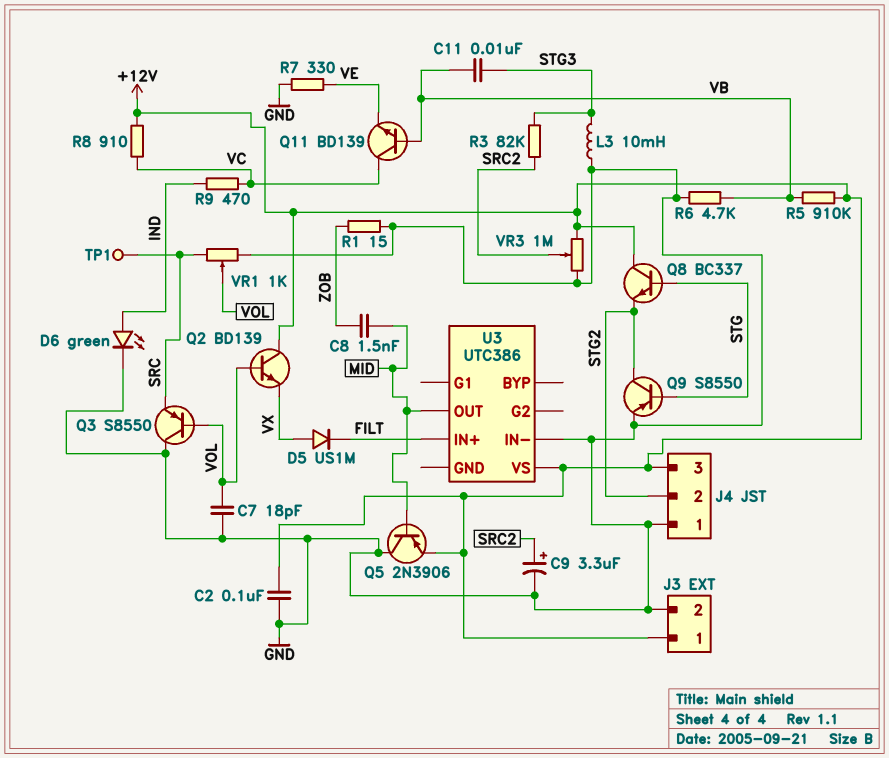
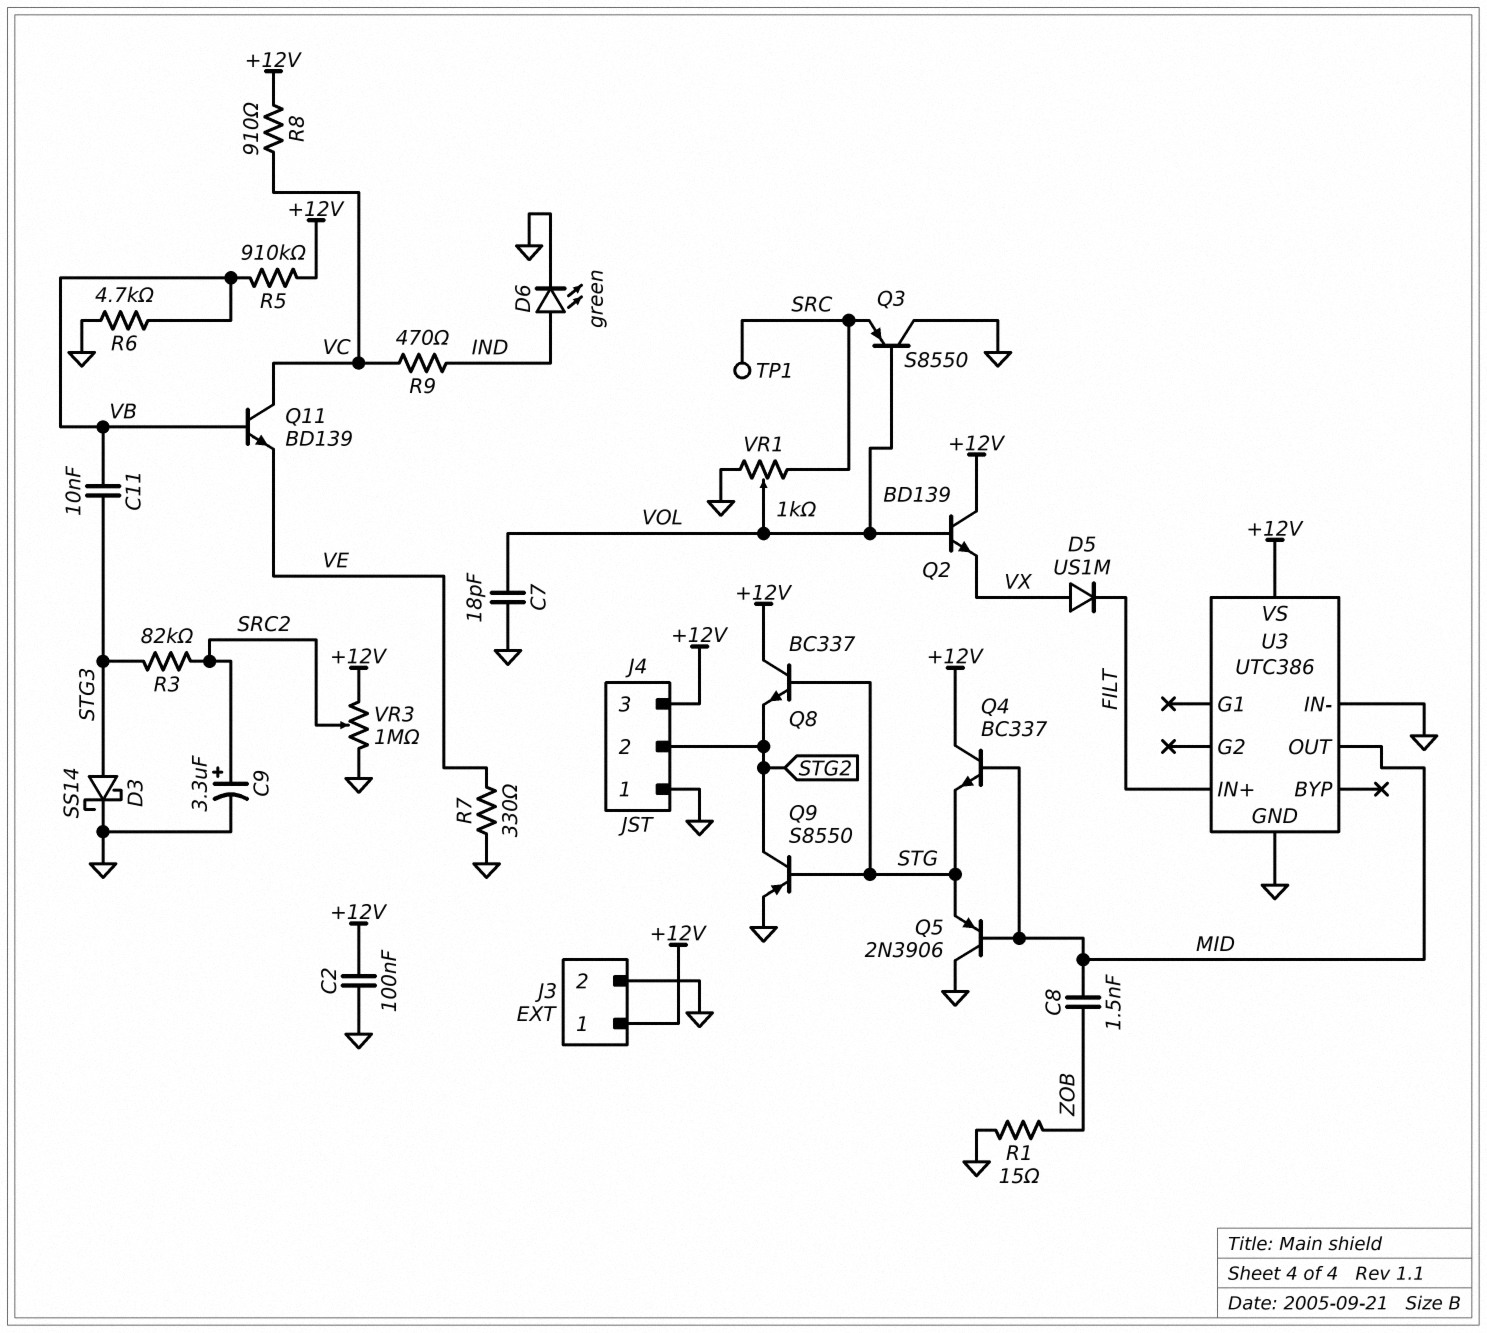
D3: none -> schottky SS14 (A STG3, K GND)
L3: 10mH (GND, STG3) -> none
Q4: none -> NPN BC337 (B MID, C +12V, E STG)
Q5: PNP 2N3906 (B MID, C GND, E +12V) -> PNP 2N3906 (B MID, C GND, E STG)
U3 pin GND: none -> GND

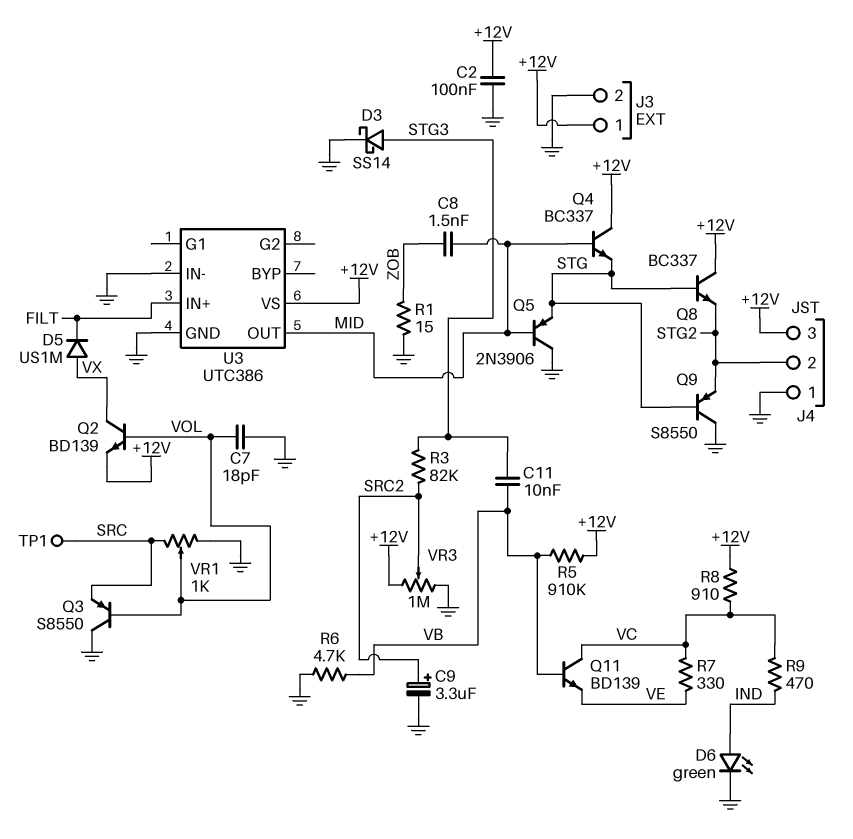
Q2: NPN BD139 (B VOL, C +12V, E VX) -> NPN BD139 (B VOL, C VX, E +12V)
Q9: PNP S8550 (B STG, C STG2, E GND) -> PNP S8550 (B STG, C GND, E STG2)
R7: 330 (GND, VE) -> 330 (VC, VE)

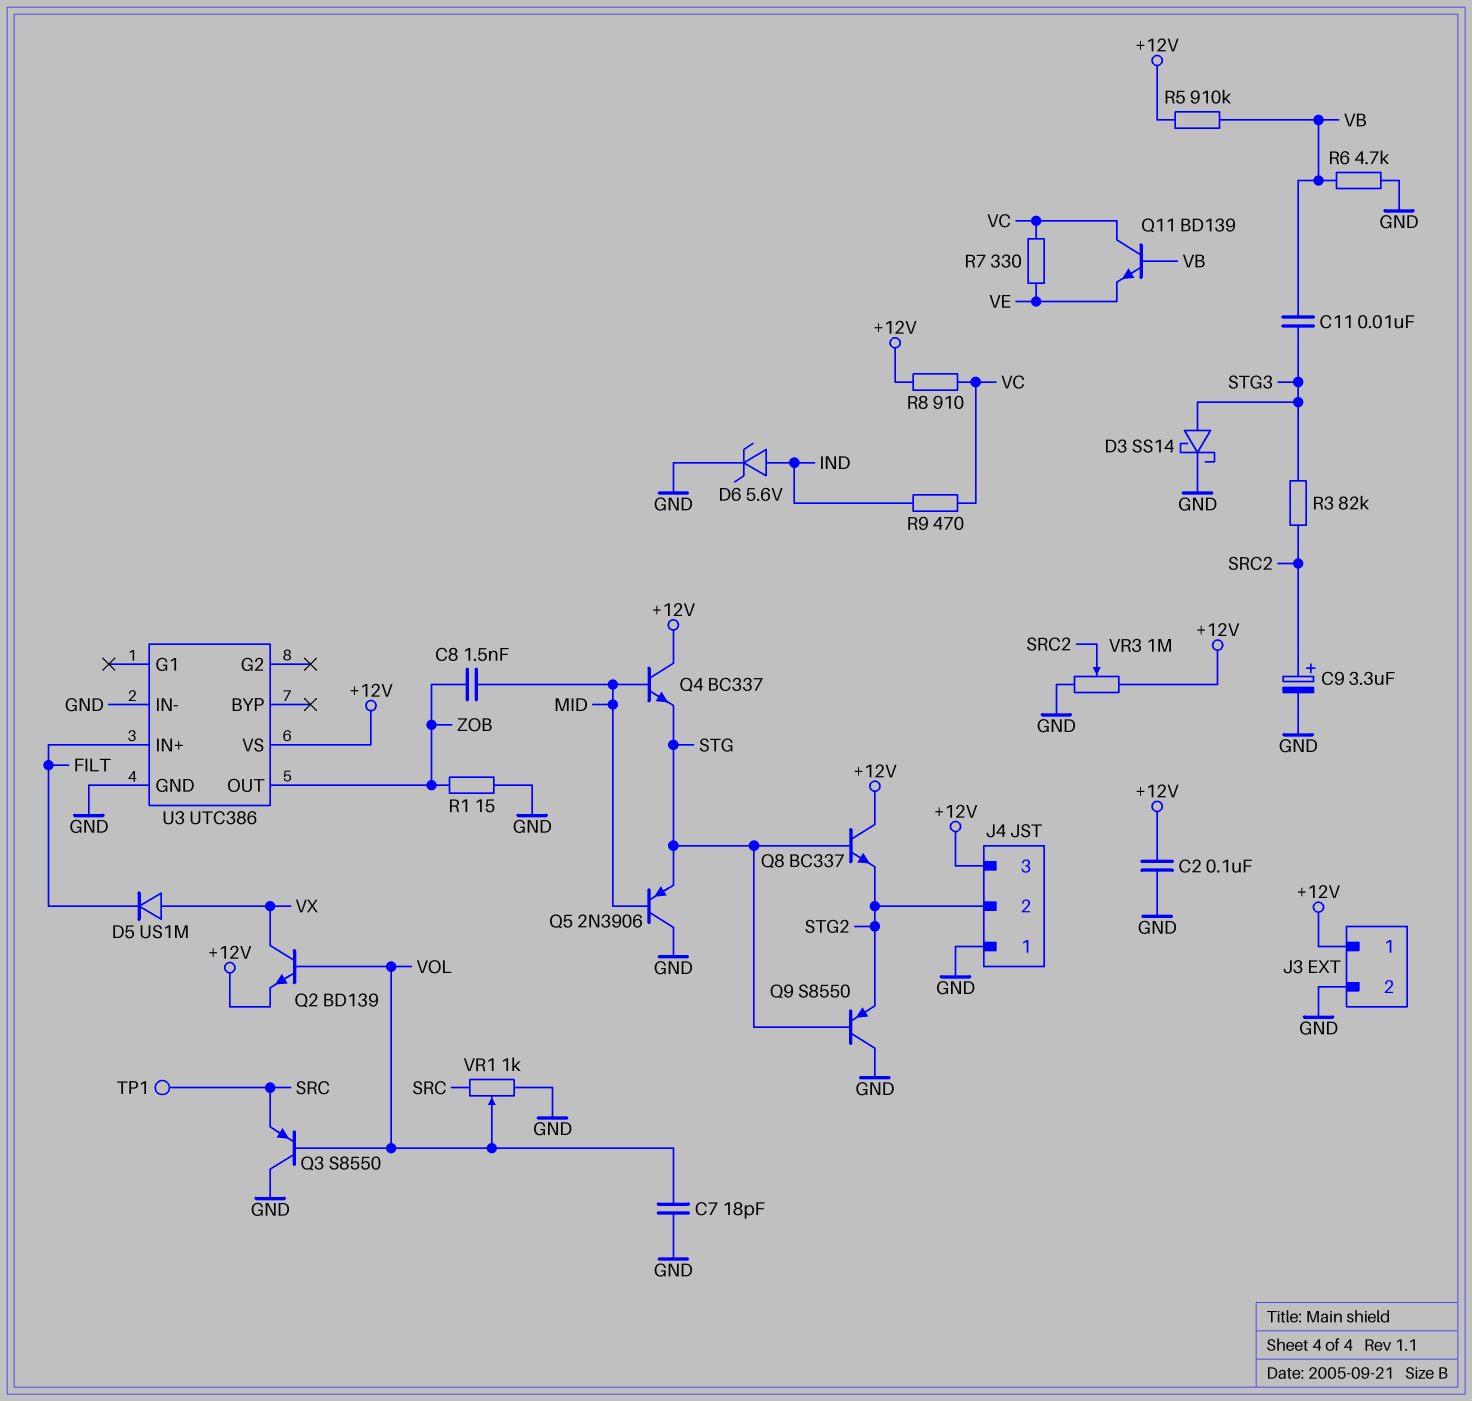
D6: LED green (A IND, K GND) -> zener 5.6V (A IND, K GND)
U3 pin OUT: MID -> ZOB

